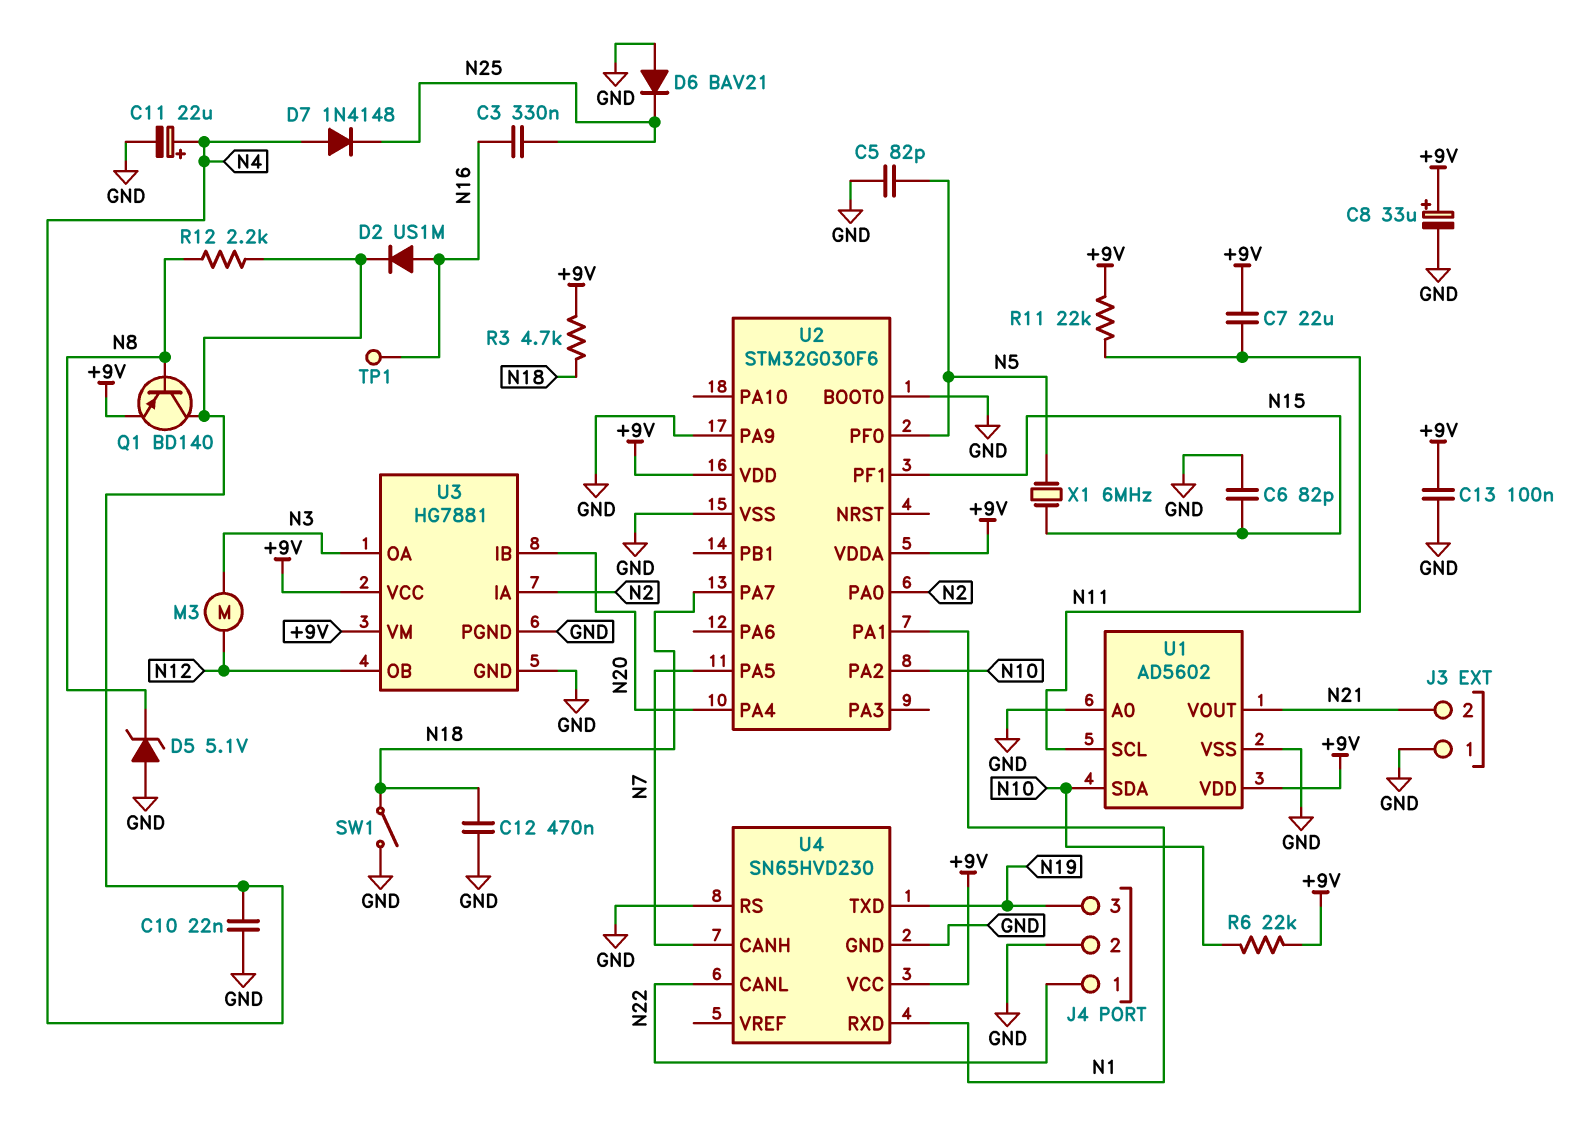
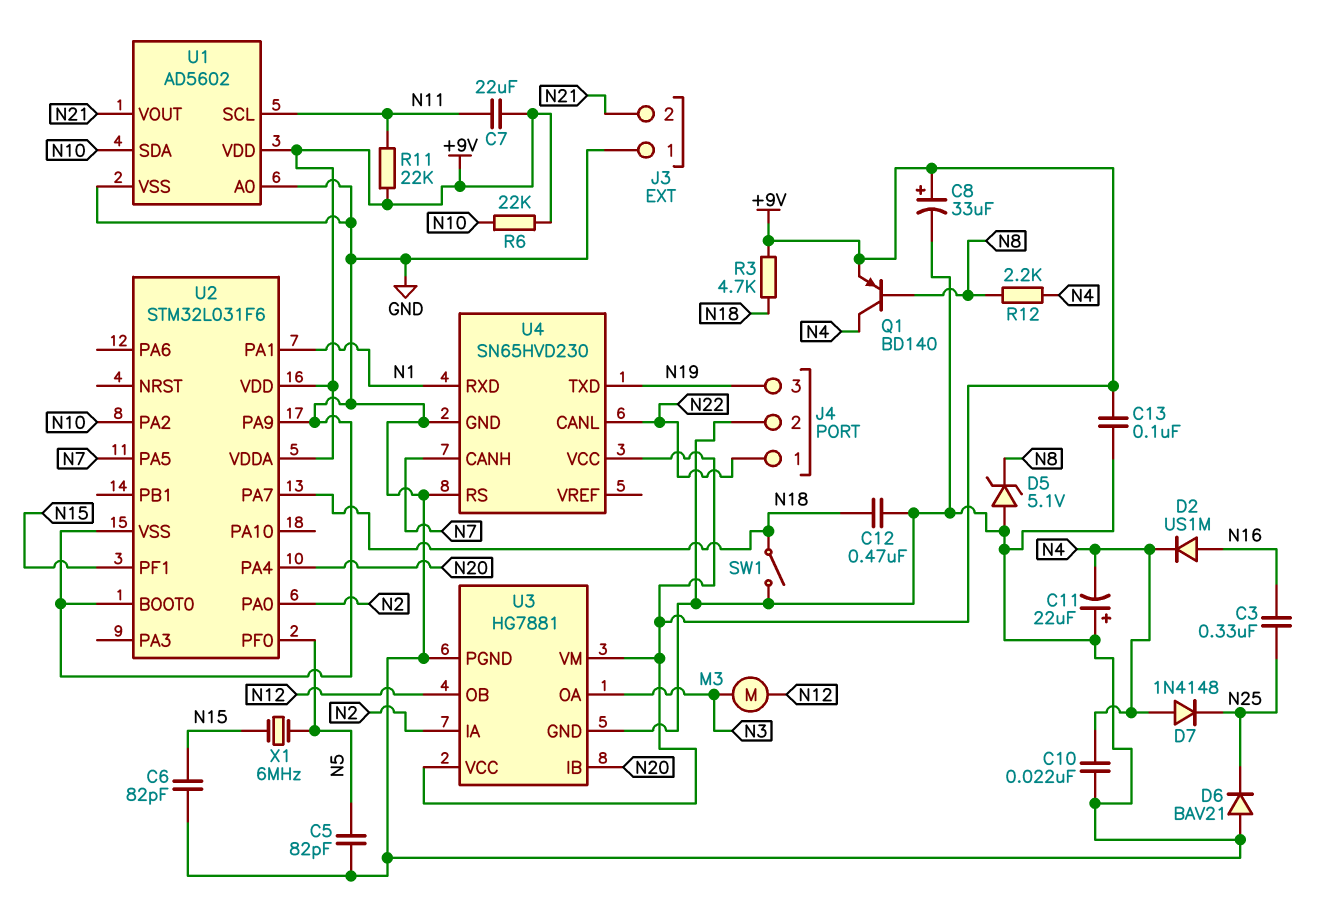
C11: 22uF (plus N4, minus GND) -> 22uF (plus GND, minus N4)
TP1: test point (N16) -> none
U2: STM32G030F6 -> STM32L031F6

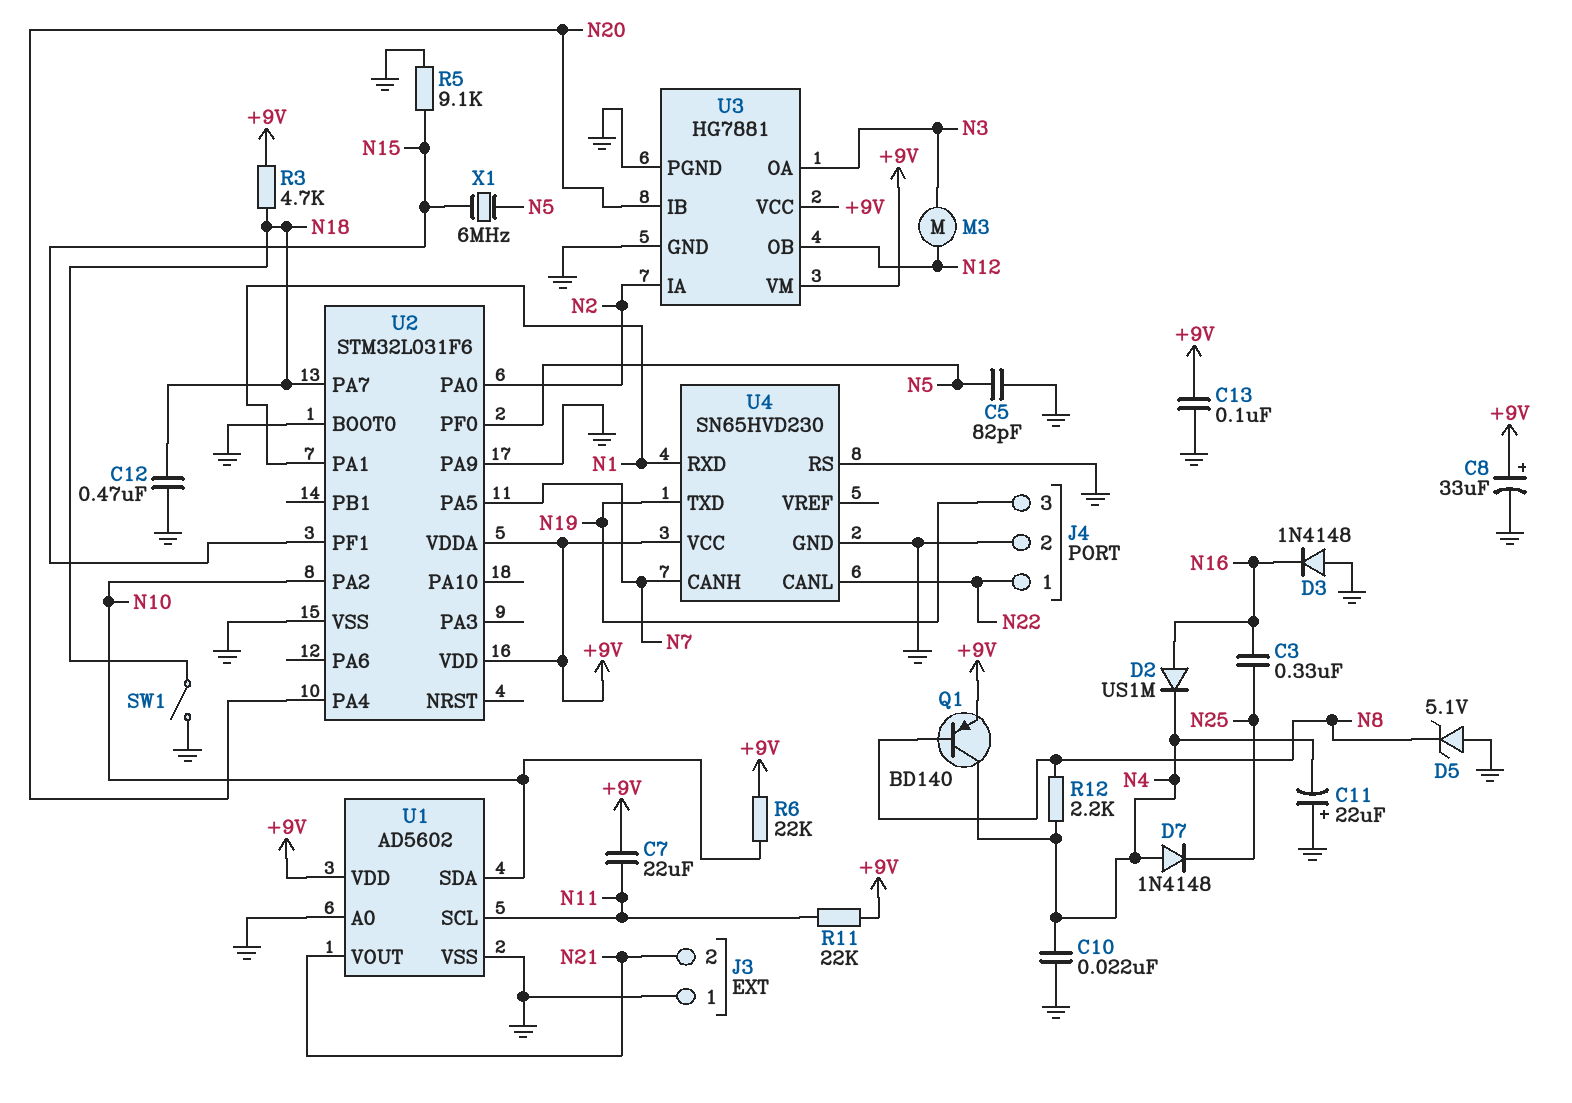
C6: 82pF (GND, N15) -> none
D3: none -> diode 1N4148 (A GND, K N16)
D6: diode BAV21 (A GND, K N25) -> none
R5: none -> 9.1k (GND, N15)

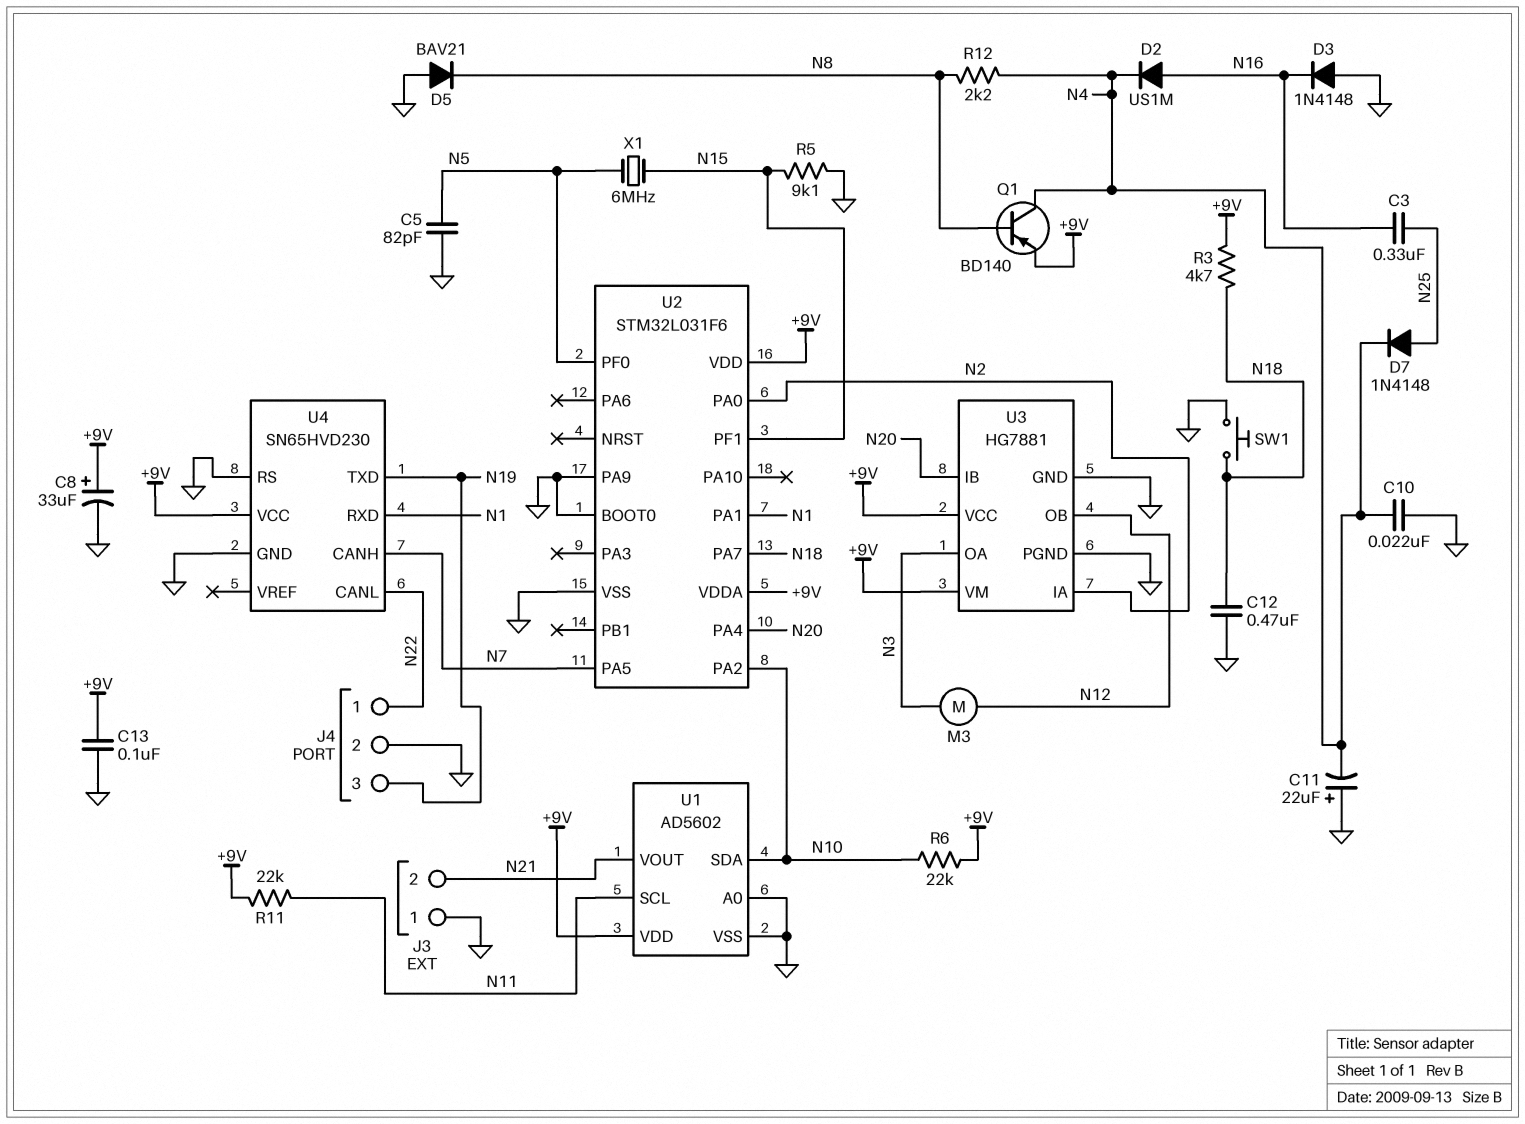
C7: 22uF (+9V, N11) -> none
D5: zener 5.1V (A GND, K N8) -> diode BAV21 (A GND, K N8)
D7: diode 1N4148 (A N4, K N25) -> diode 1N4148 (A N25, K N4)
SW1: switch (GND, N18) -> button (GND, N18)

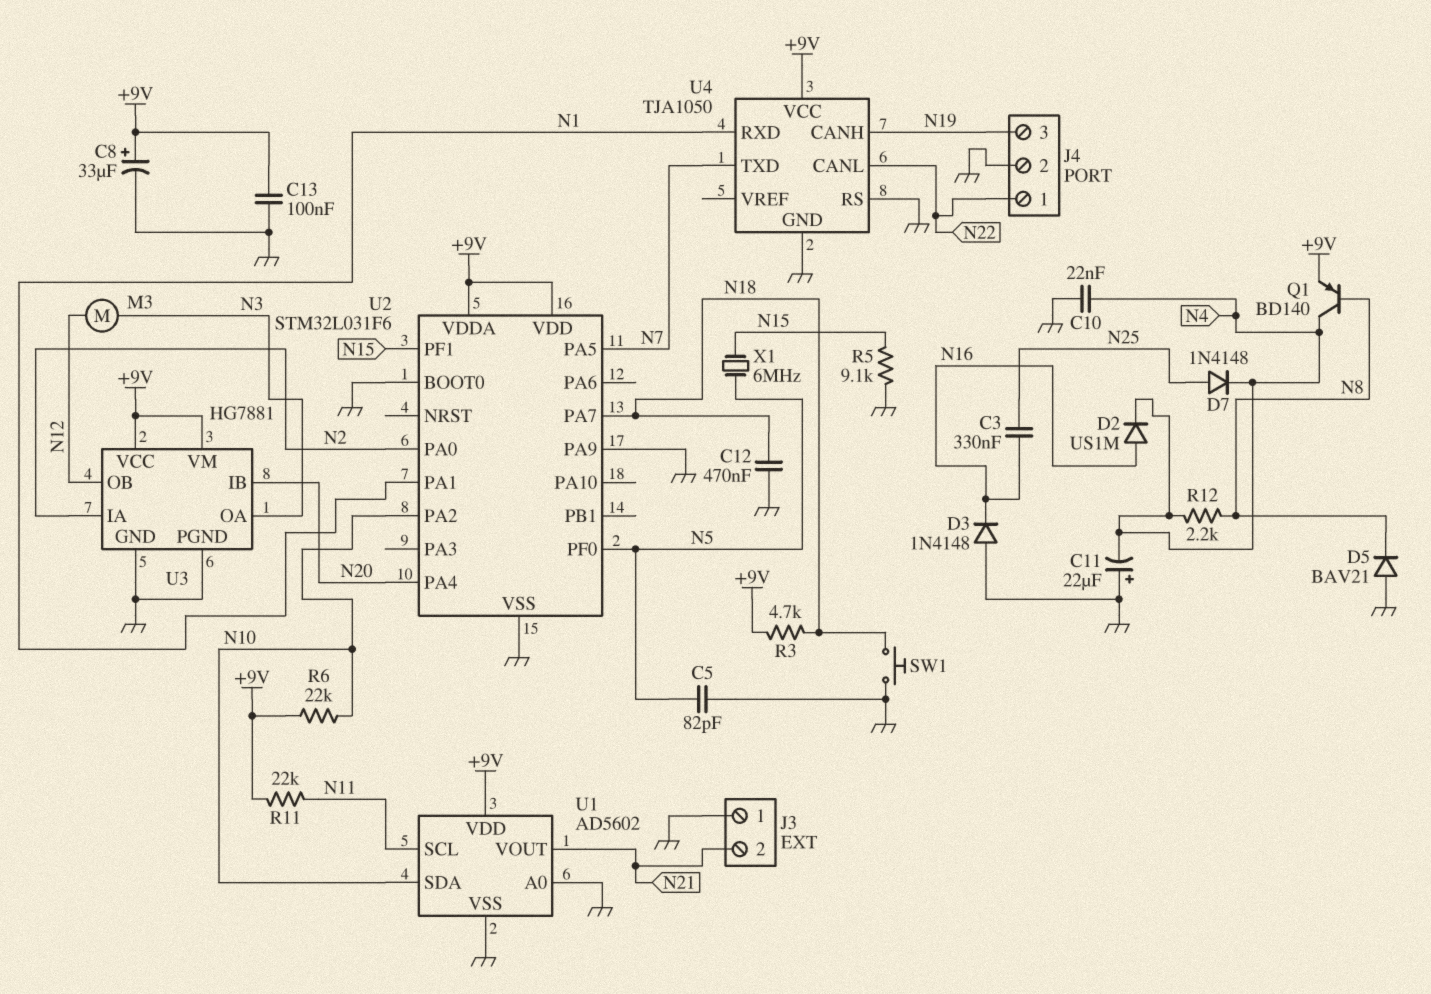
U4: SN65HVD230 -> TJA1050
U4 pin CANH: N7 -> N19
U4 pin TXD: N19 -> N7

